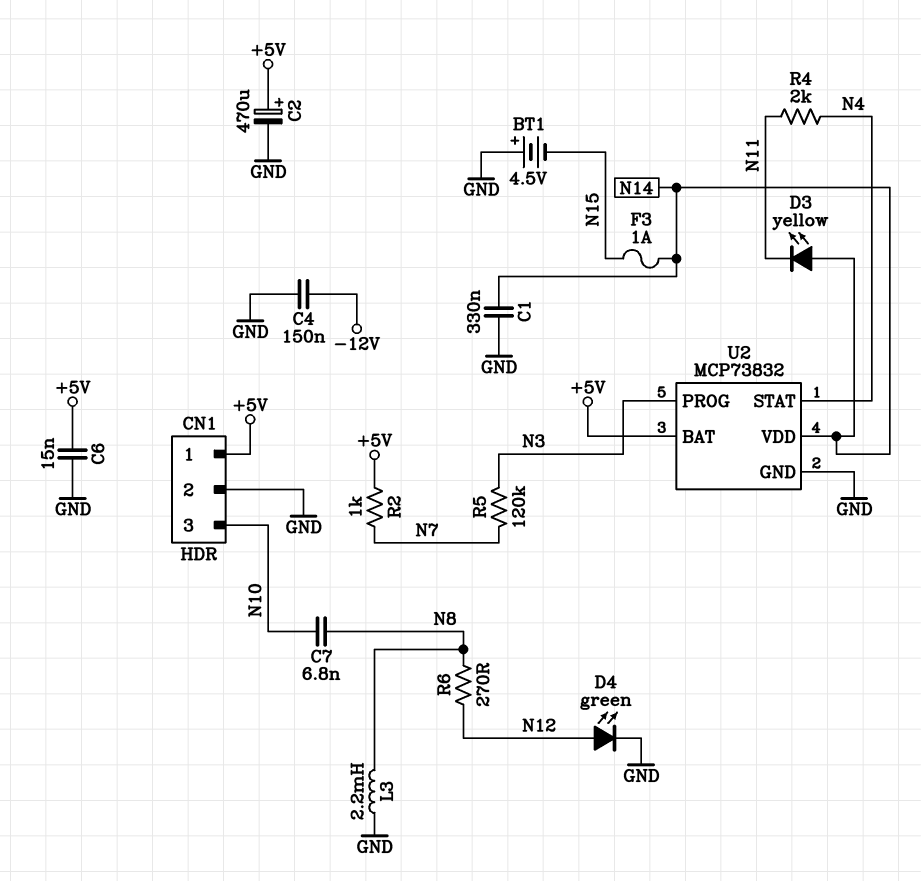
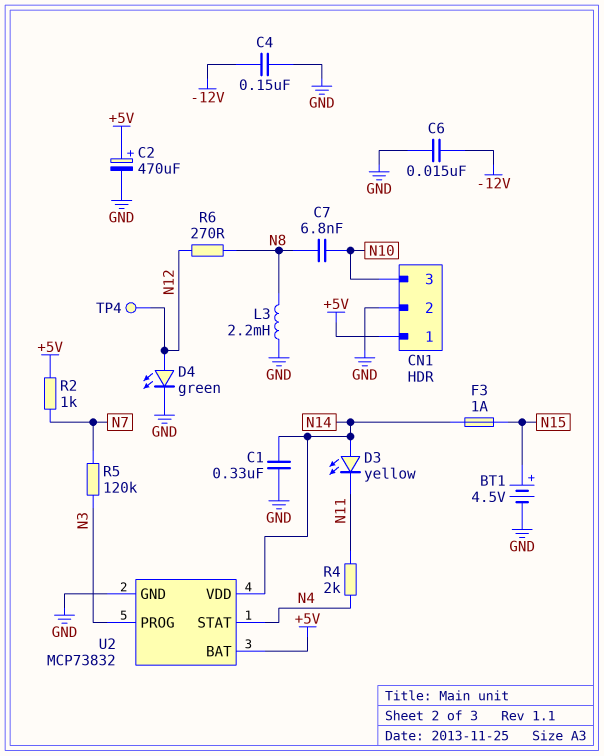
BT1: 4.5V (plus GND, minus N15) -> 4.5V (plus N15, minus GND)
C6: 15nF (+5V, GND) -> 15nF (-12V, GND)
TP4: none -> test point (N12)

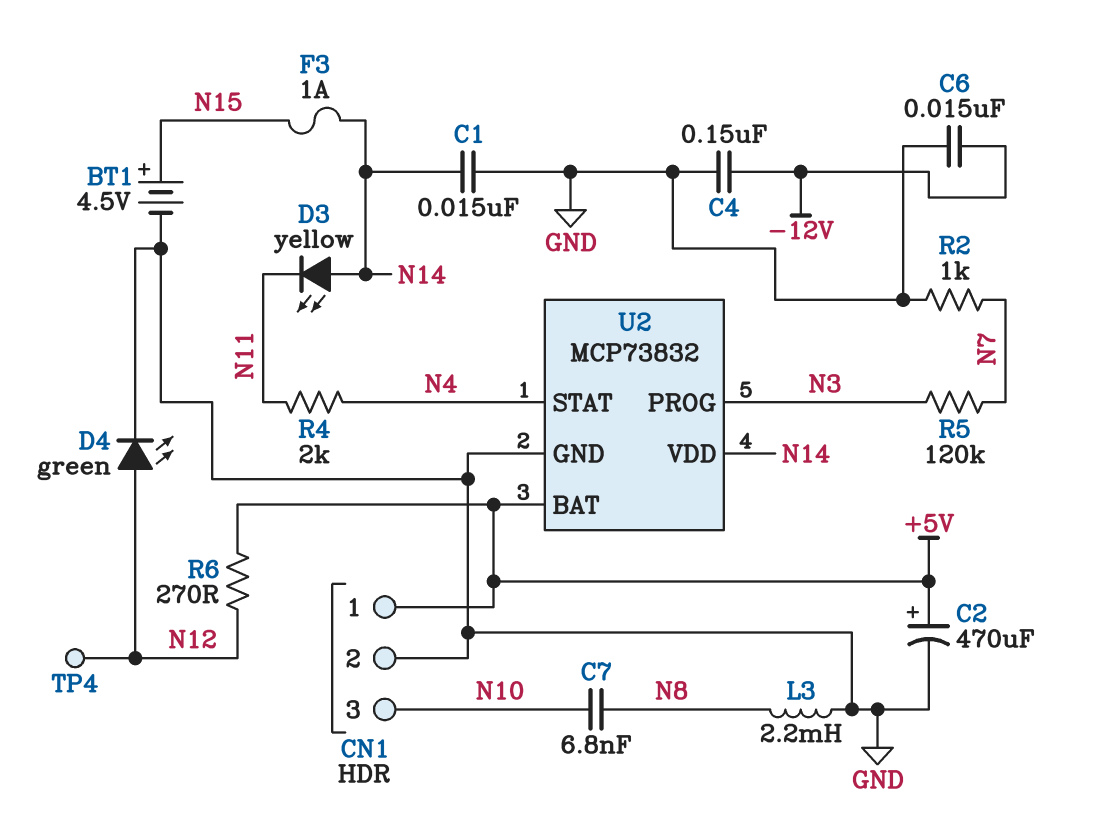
C1: 330nF (GND, N14) -> 15nF (GND, N14)
R2: 1k (+5V, N7) -> 1k (GND, N7)
R6: 270 (N8, N12) -> 270 (+5V, N12)

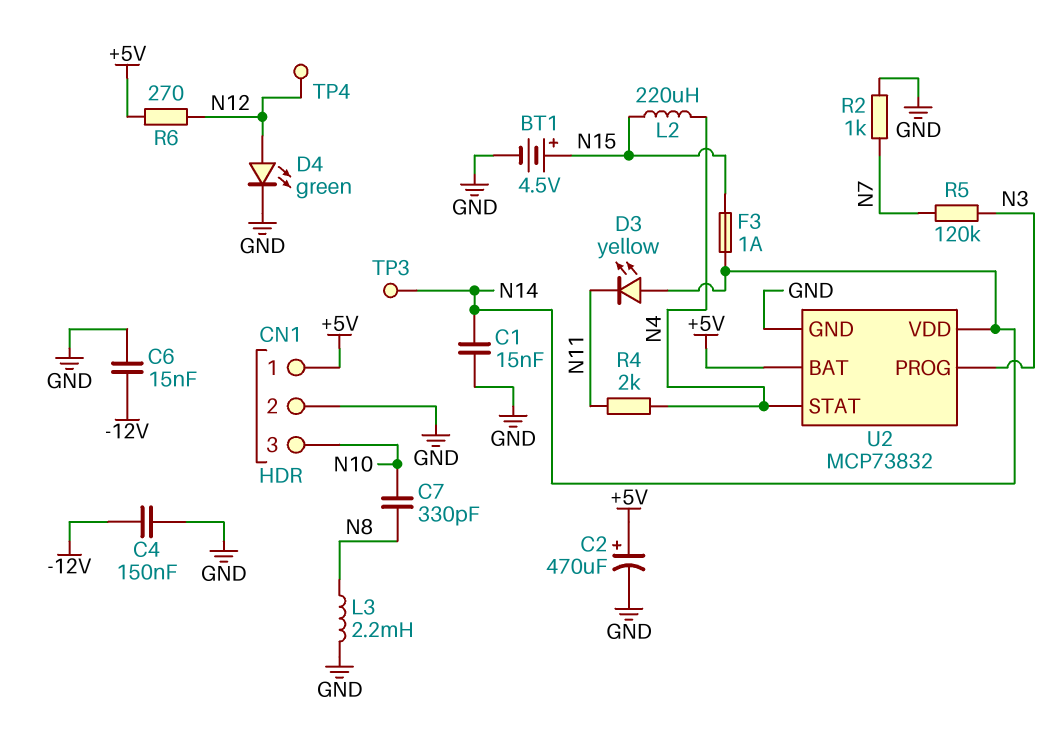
C7: 6.8nF (N8, N10) -> 330pF (N8, N10)
L2: none -> 220uH (N4, N15)
TP3: none -> test point (N14)

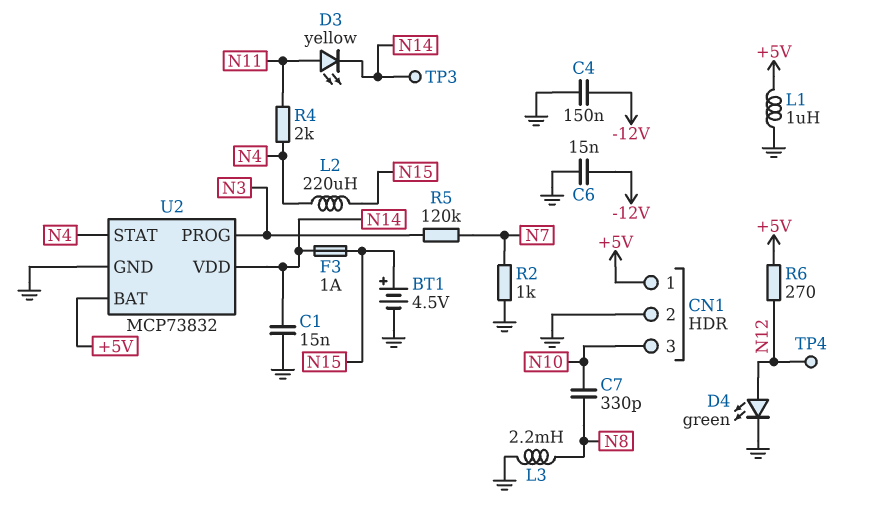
C2: 470uF (plus +5V, minus GND) -> none
D3: LED yellow (A N14, K N11) -> LED yellow (A N11, K N14)
L1: none -> 1uH (+5V, GND)

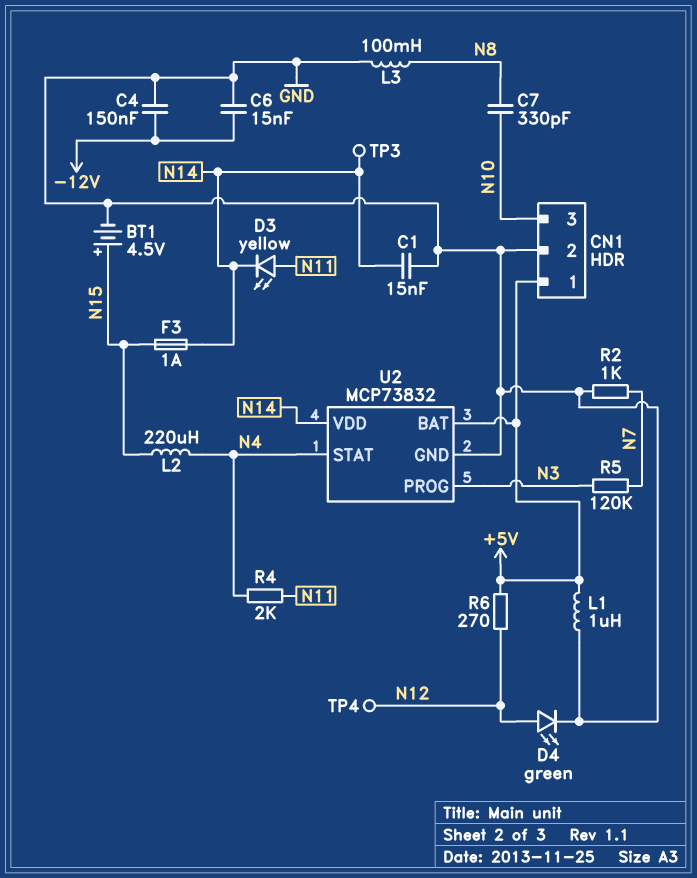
L3: 2.2mH (GND, N8) -> 100mH (GND, N8)

